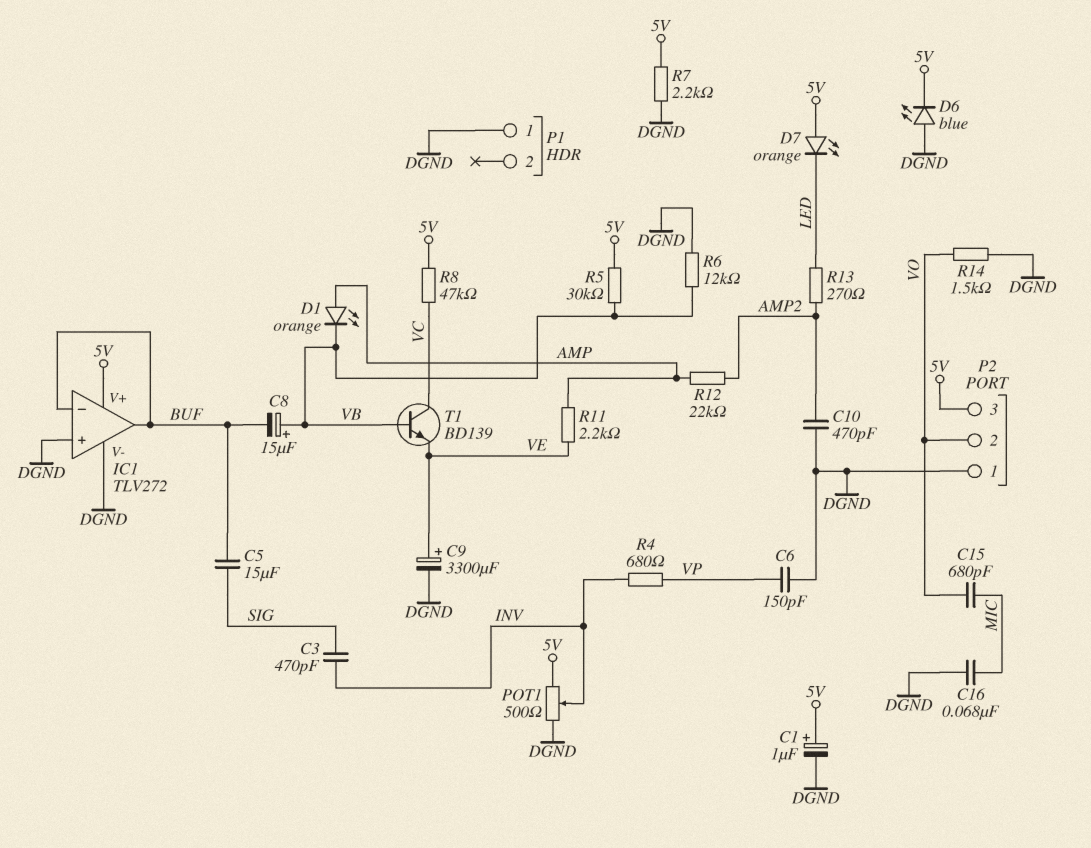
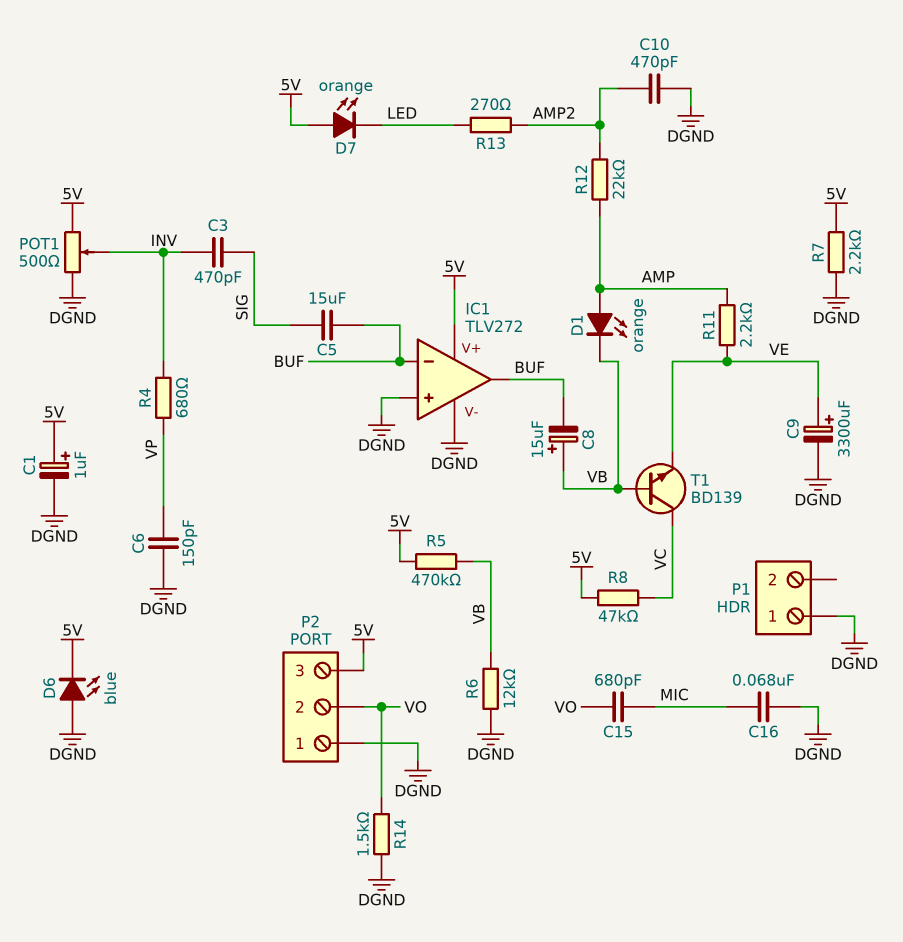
R5: 30k (5V, VB) -> 470k (5V, VB)

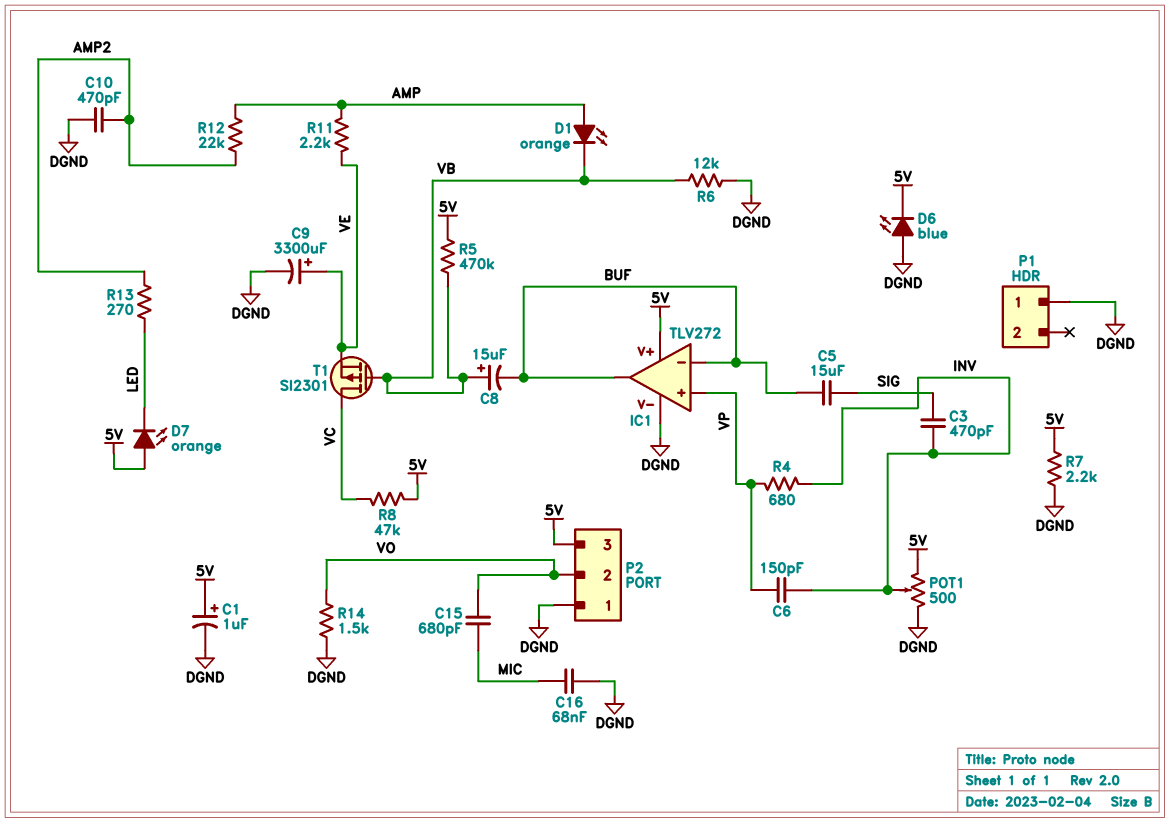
C6: 150pF (DGND, VP) -> 150pF (INV, VP)
IC1 pin in+: DGND -> VP
T1: NPN BD139 (B VB, C VC, E VE) -> PMOS SI2301 (G VB, D VC, S VE)

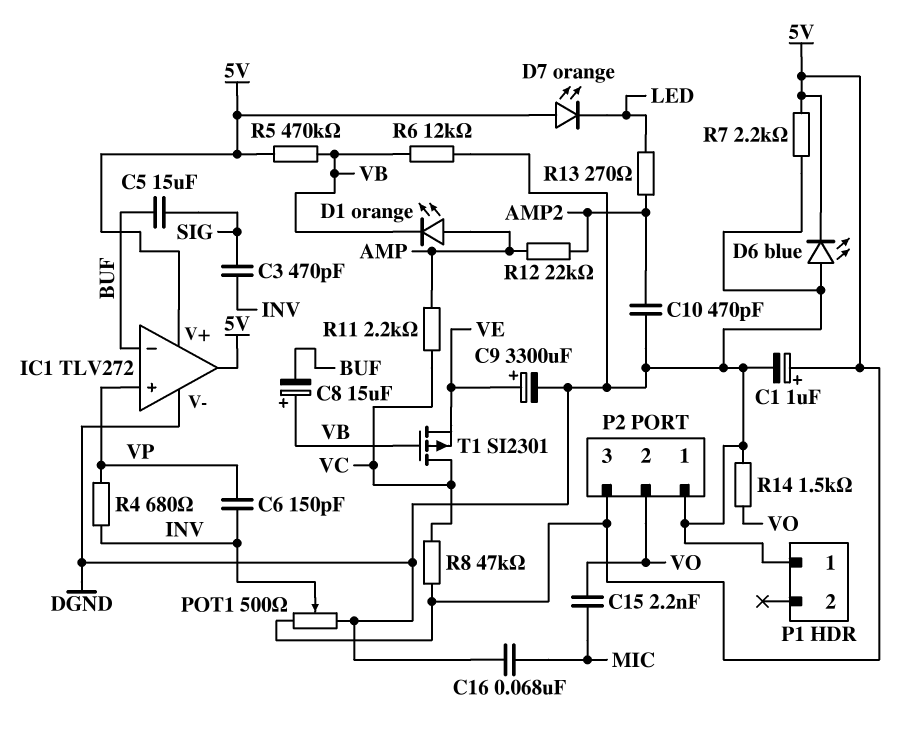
C15: 680pF (MIC, VO) -> 2.2nF (MIC, VO)
IC1 pin out: BUF -> 5V
R11: 2.2k (AMP, VE) -> 2.2k (AMP, VC)

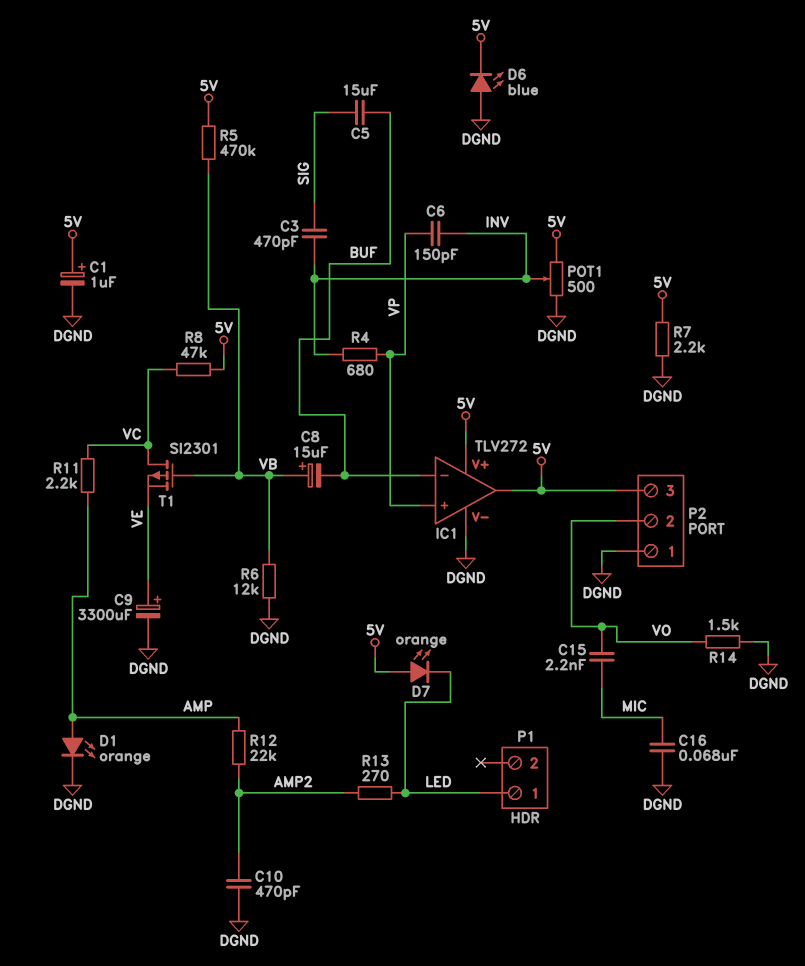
D1: LED orange (A AMP, K VB) -> LED orange (A AMP, K DGND)
P1 pin 1: DGND -> LED

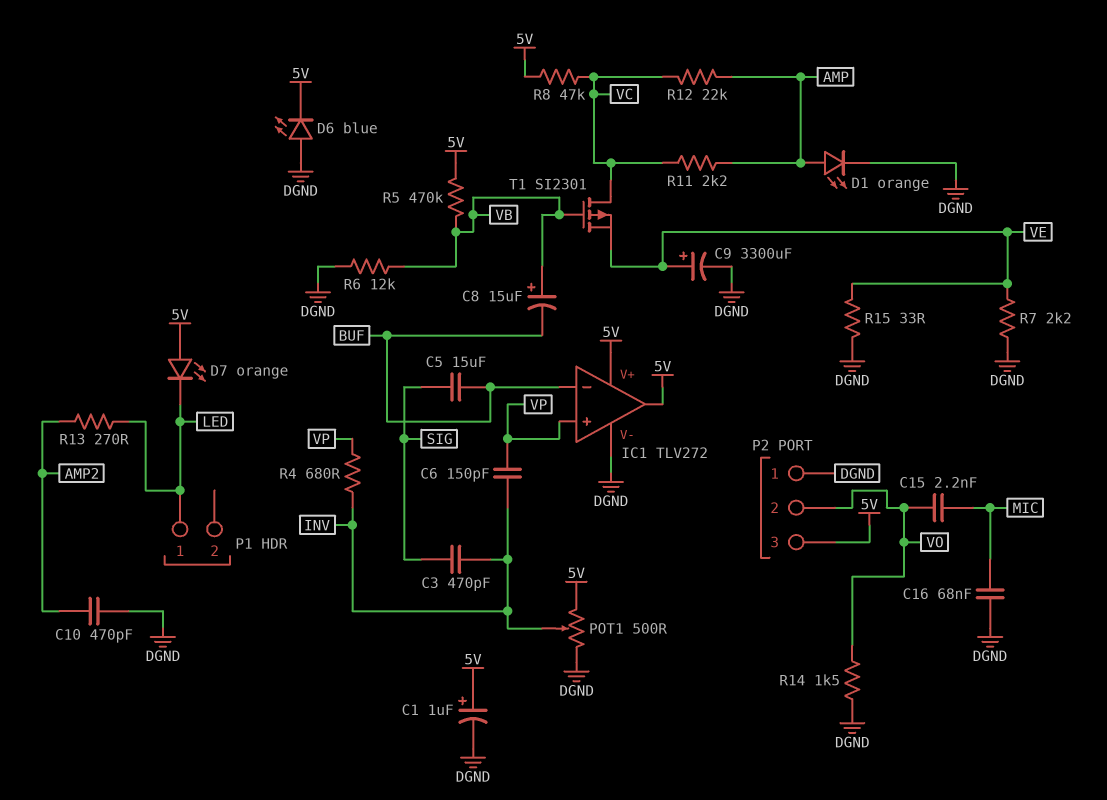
R7: 2.2k (5V, DGND) -> 2.2k (DGND, VE)
R12: 22k (AMP, AMP2) -> 22k (AMP, VC)
R15: none -> 33 (DGND, VE)

